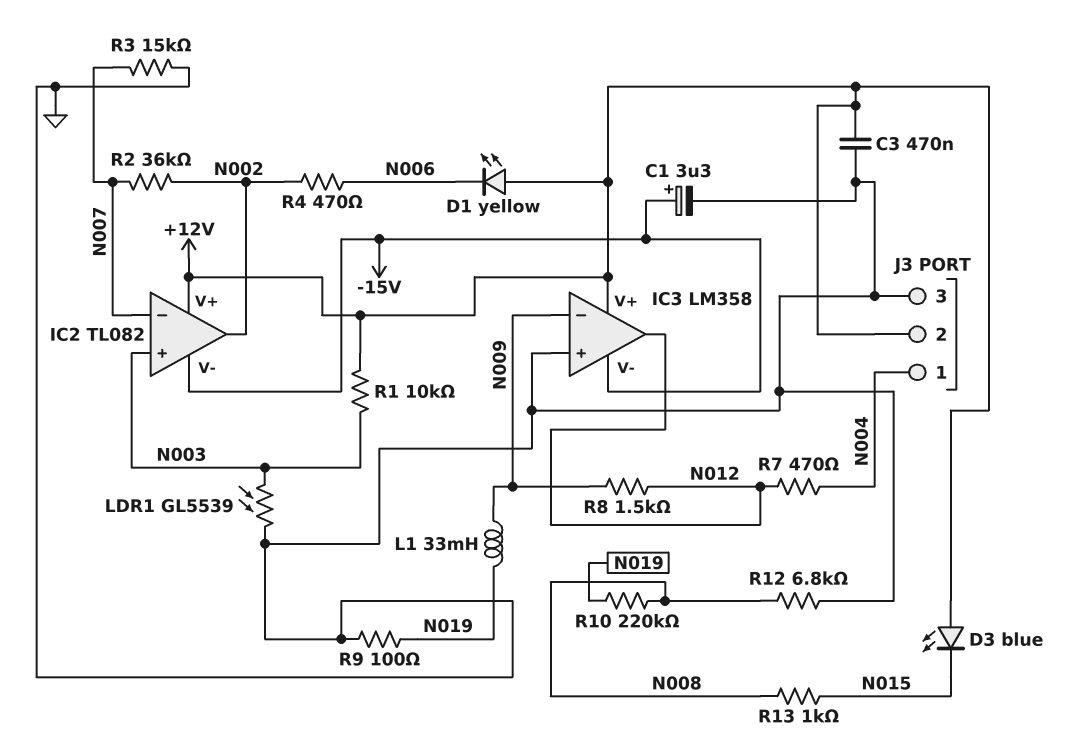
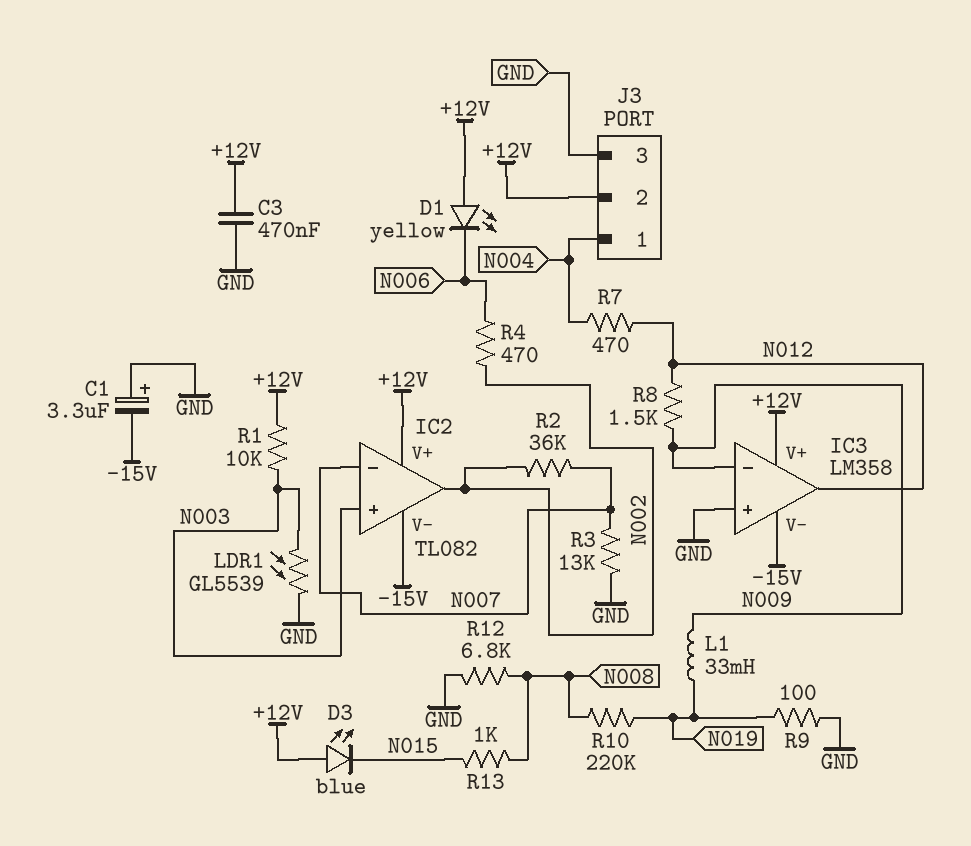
C1: 3.3uF (plus -15V, minus GND) -> 3.3uF (plus GND, minus -15V)
R3: 15k (GND, N007) -> 13k (GND, N007)

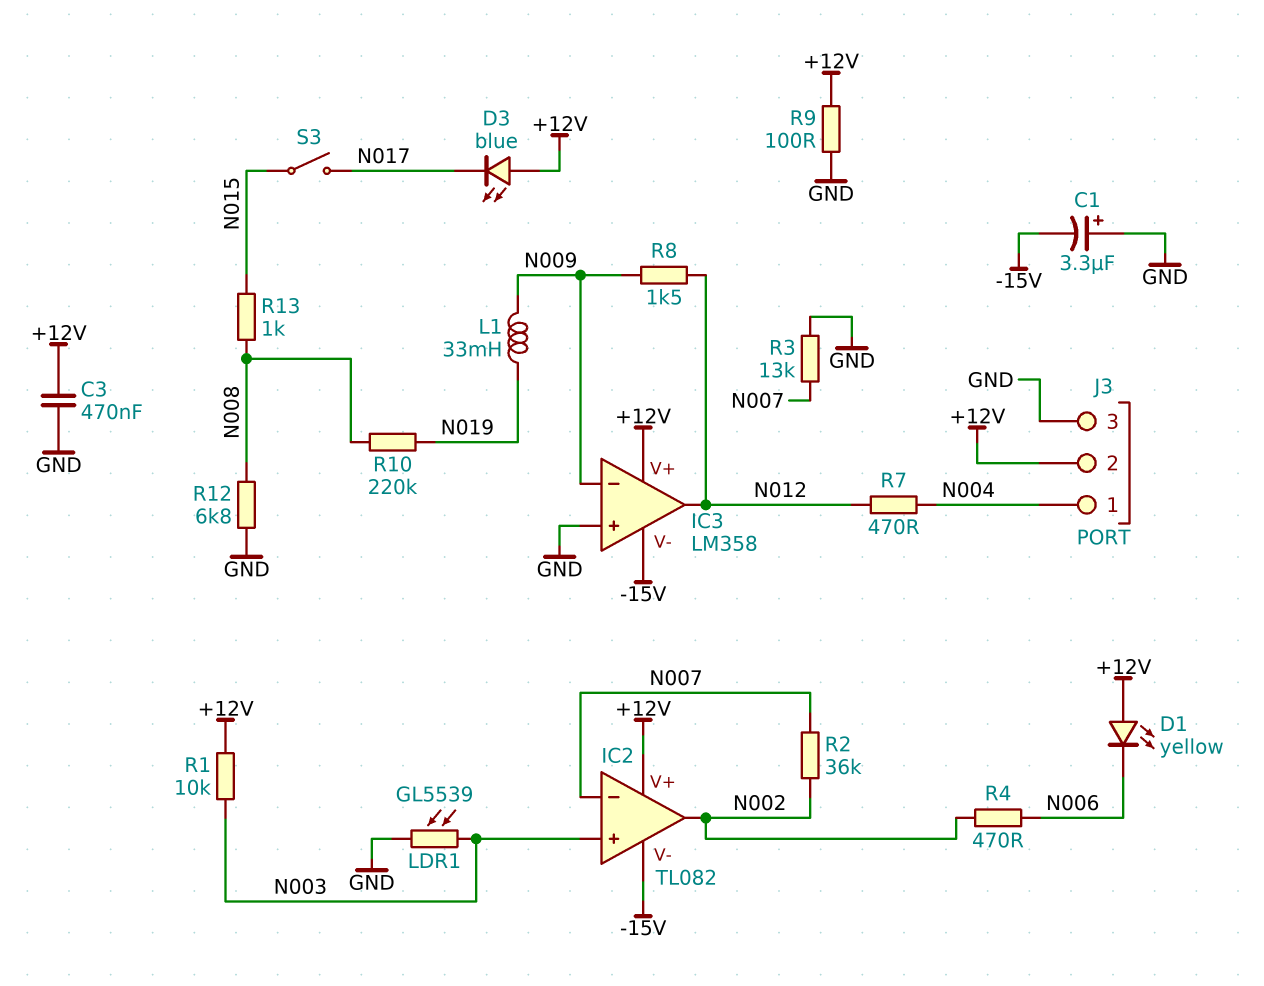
D3: LED blue (A +12V, K N015) -> LED blue (A +12V, K N017)
R9: 100 (GND, N019) -> 100 (+12V, GND)
S3: none -> switch (N015, N017)

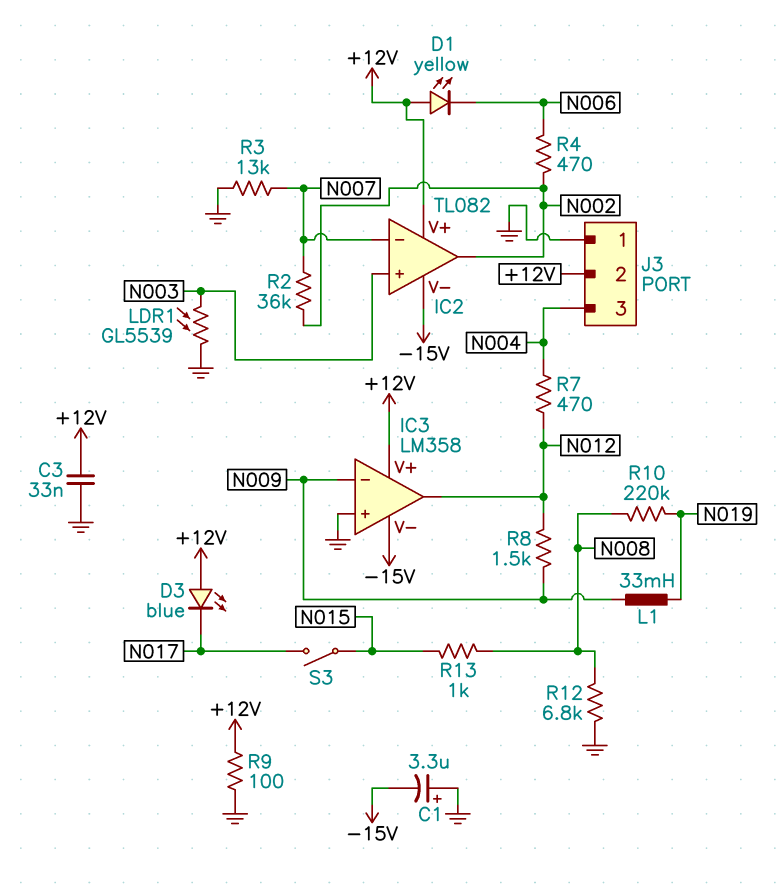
C3: 470nF (+12V, GND) -> 33nF (+12V, GND)
J3 pin 1: N004 -> GND
J3 pin 3: GND -> N004
R1: 10k (+12V, N003) -> none

